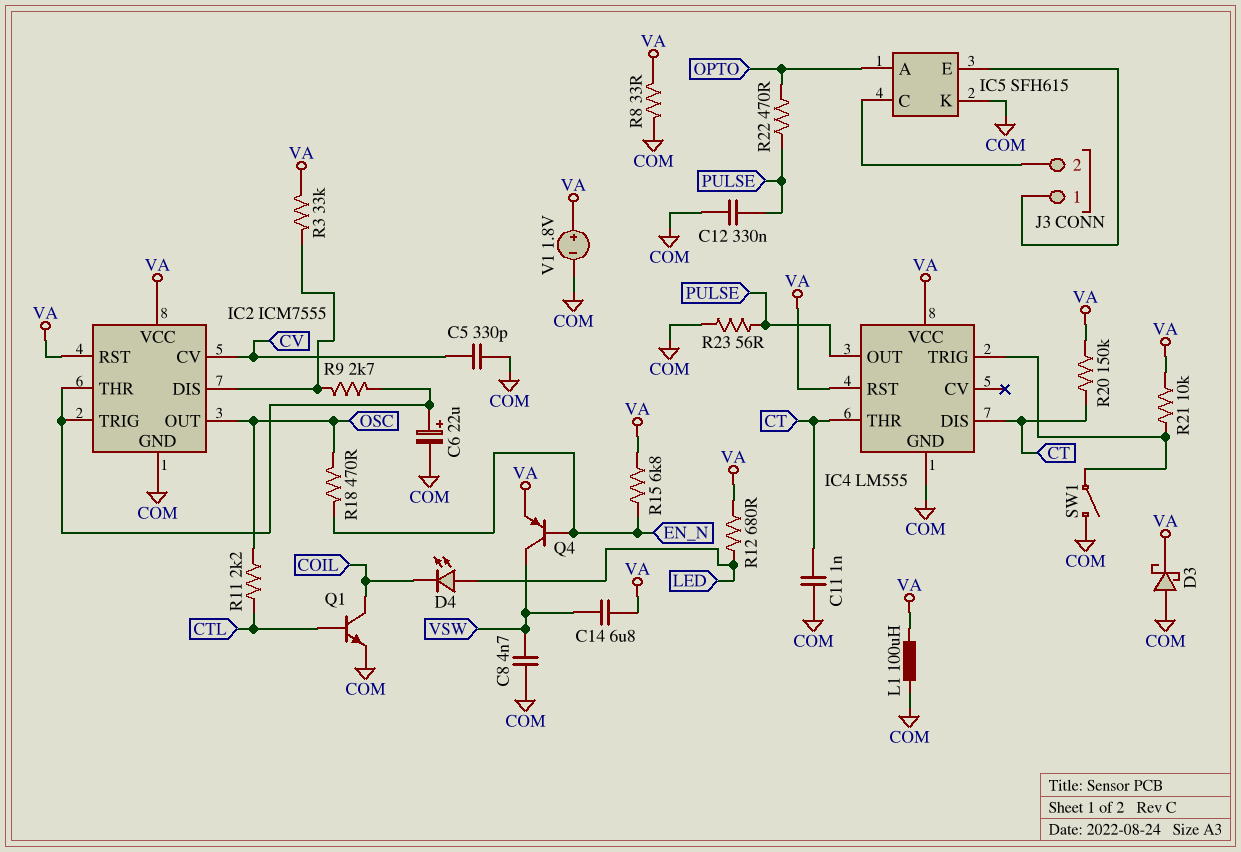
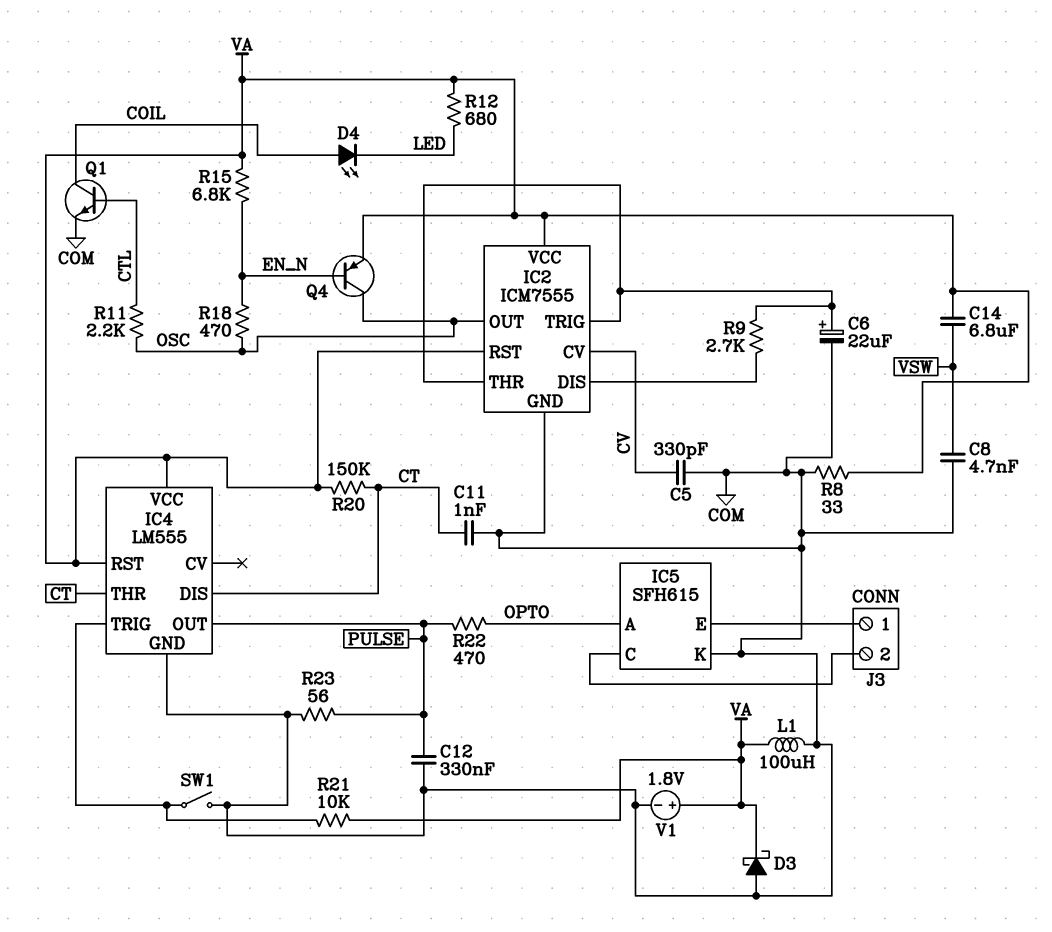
D4: LED (A LED, K COIL) -> LED (A COIL, K LED)
Q4: PNP (B EN_N, C VSW, E VA) -> PNP (B EN_N, C OSC, E VA)
R3: 33k (IC2/DIS, VA) -> none

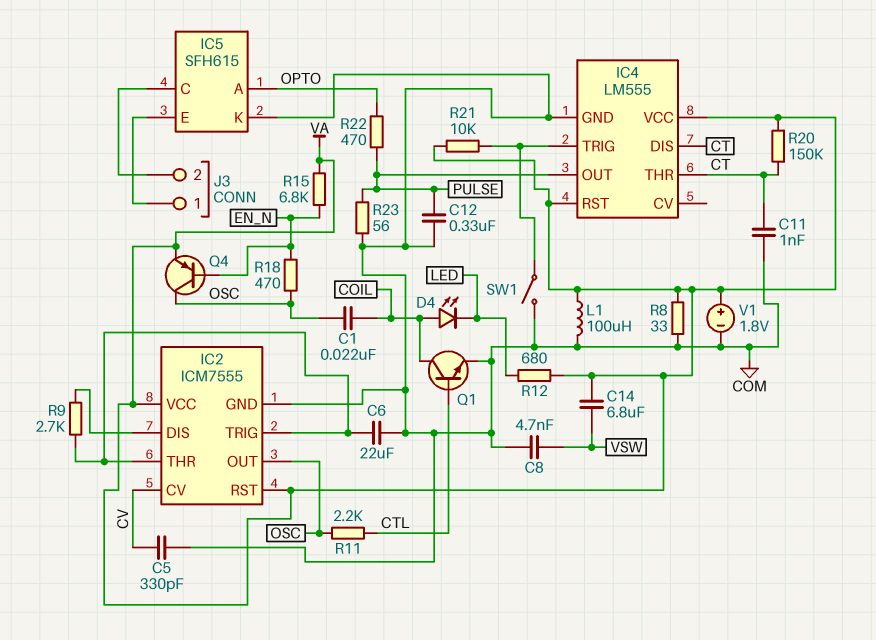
C1: none -> 22nF (COIL, OSC)
C6: 22uF (plus IC2/THR, minus COM) -> 22uF (COM, IC2/THR)
D3: schottky (A COM, K VA) -> none

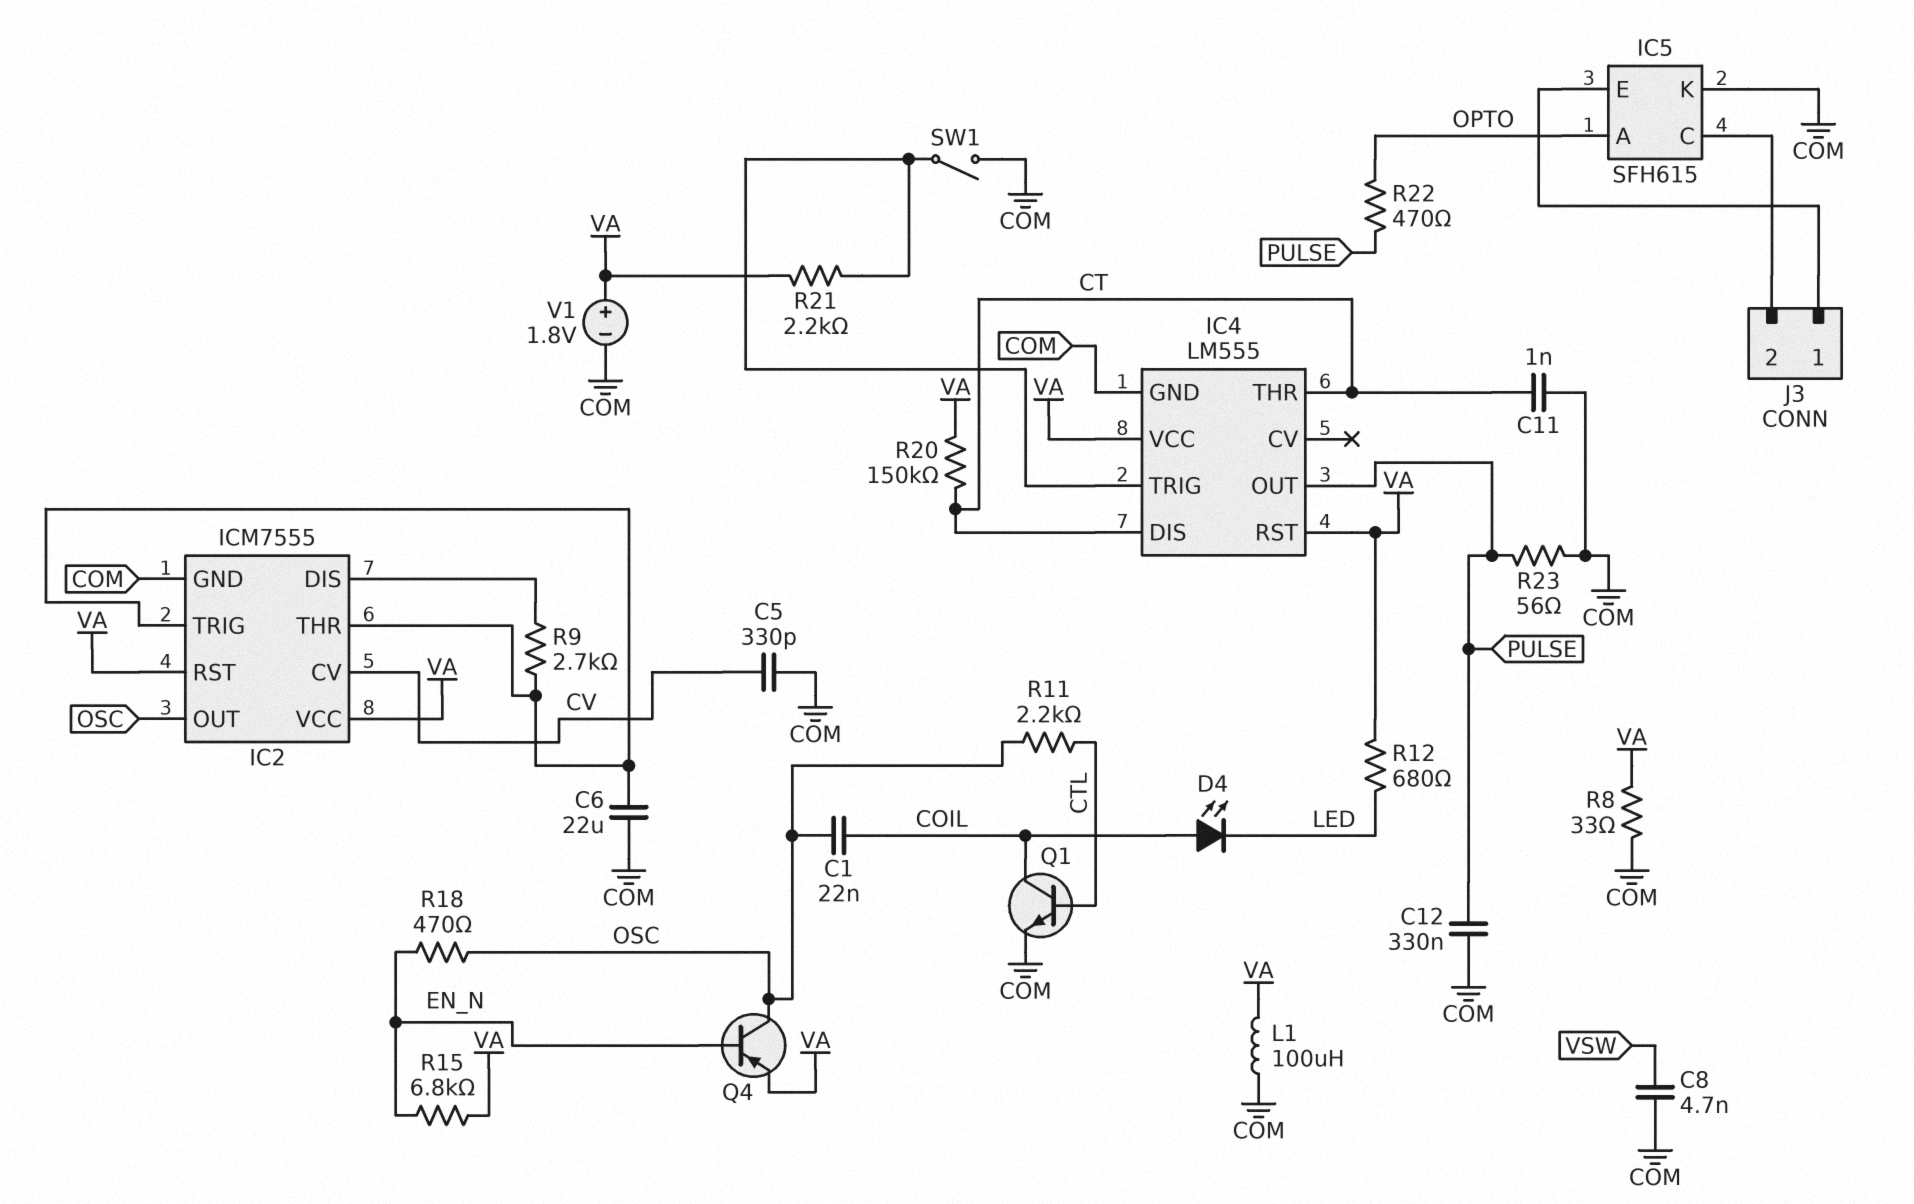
C14: 6.8uF (VA, VSW) -> none
R21: 10k (IC4/TRIG, VA) -> 2.2k (IC4/TRIG, VA)

